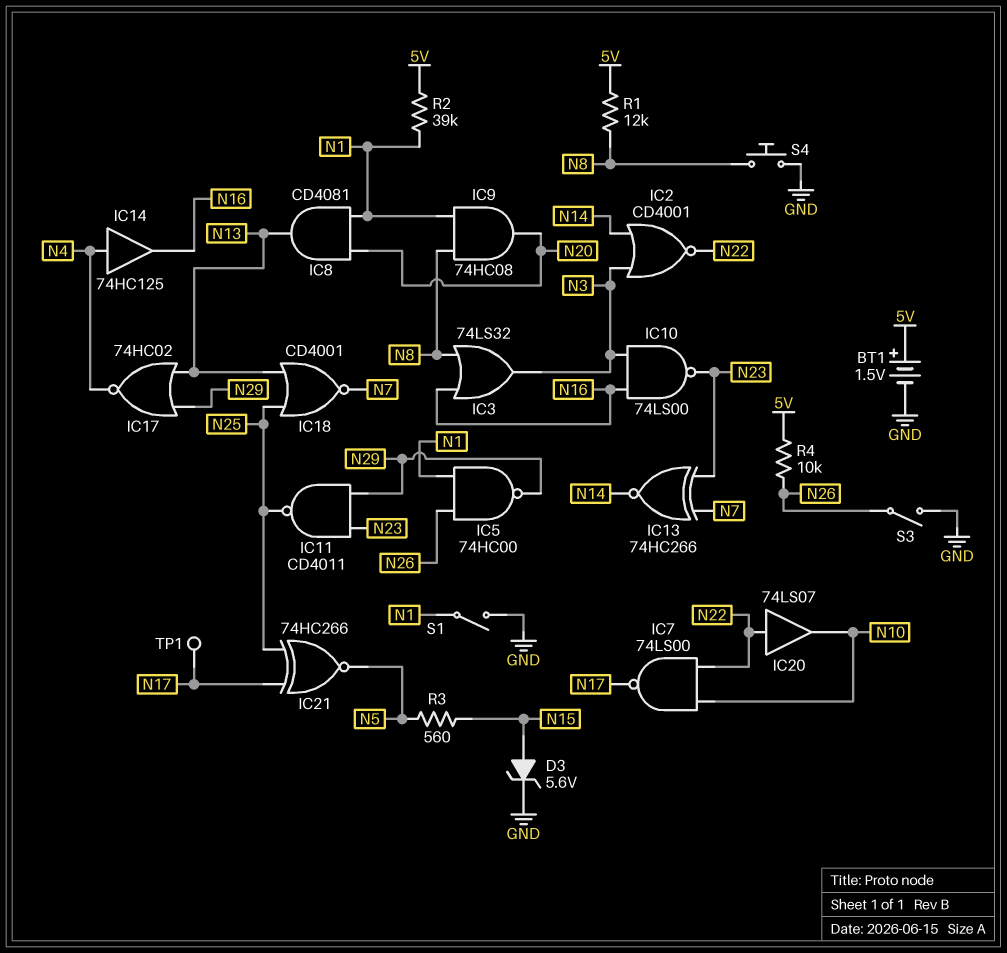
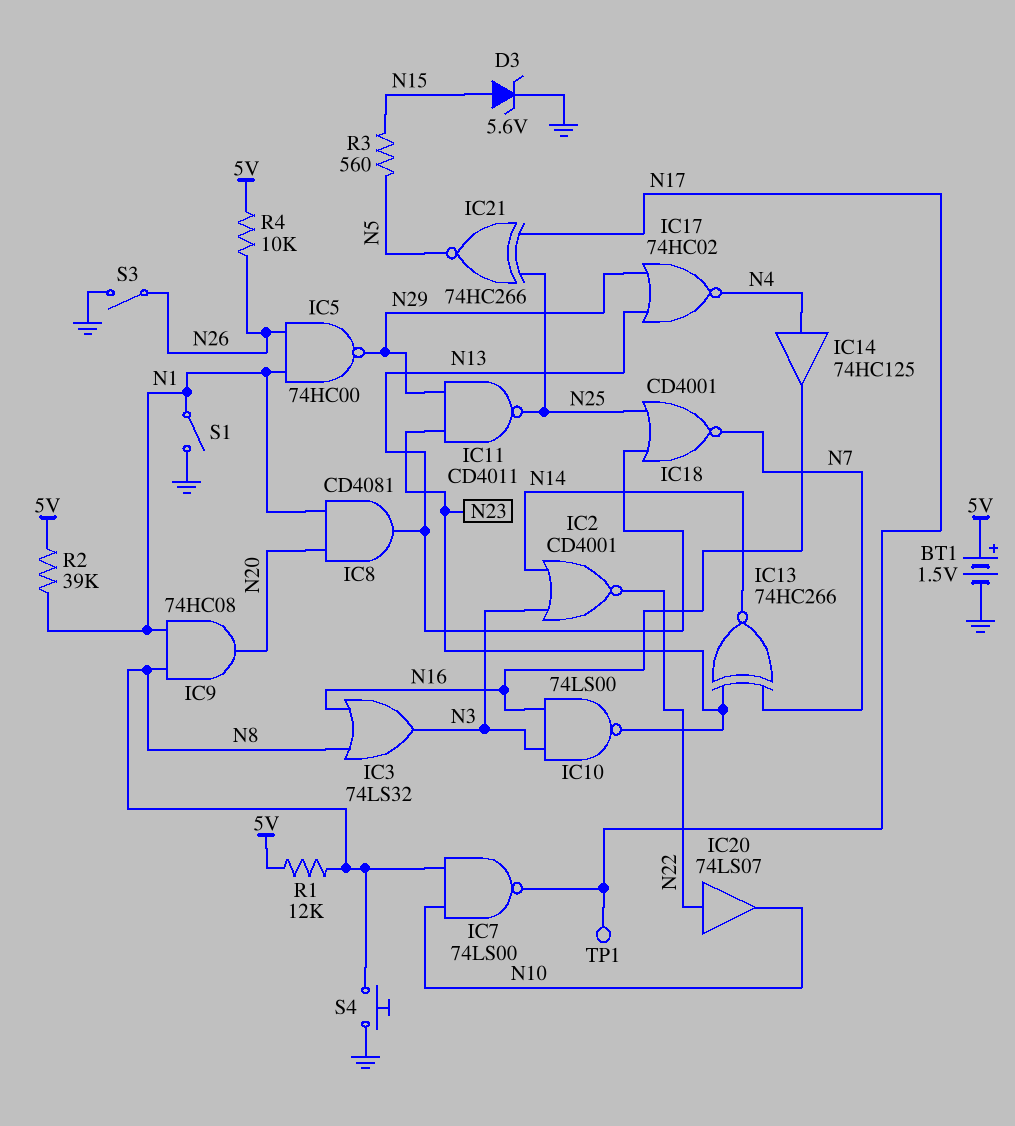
IC7: NAND 74LS00 (in N10, in N22, out N17) -> NAND 74LS00 (in N8, in N10, out N17)

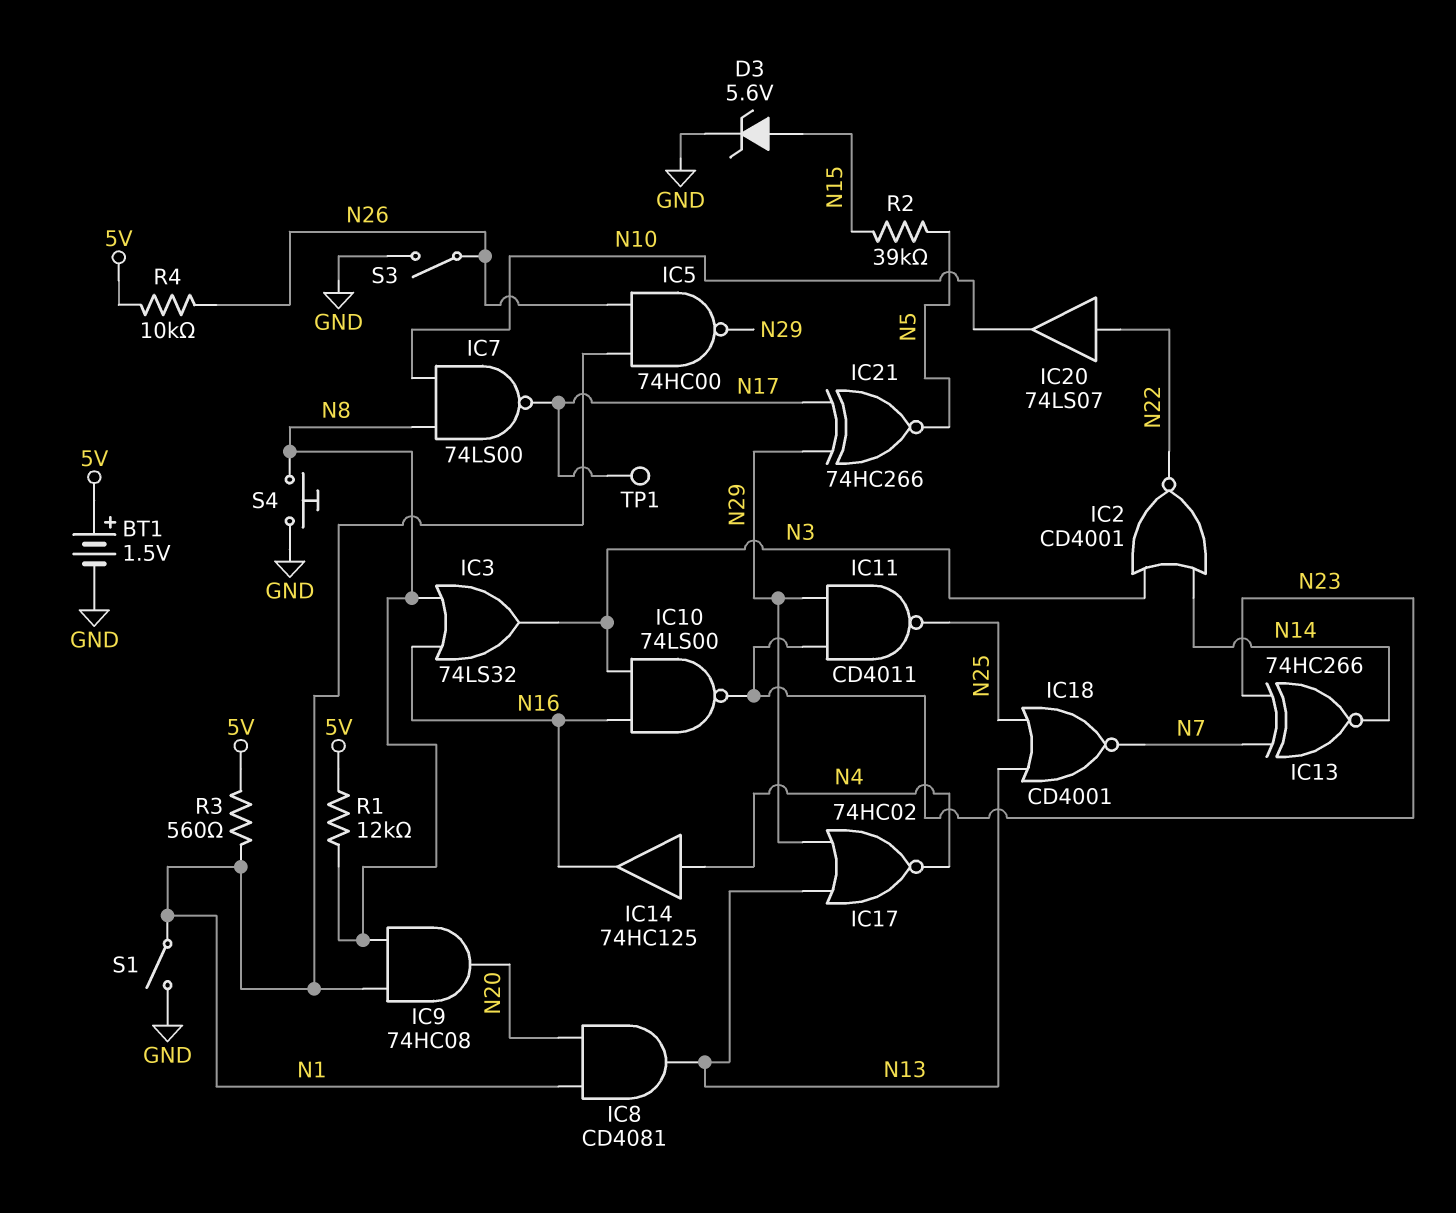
IC21: XNOR 74HC266 (in N17, in N25, out N5) -> XNOR 74HC266 (in N17, in N29, out N5)
R2: 39k (5V, N1) -> 39k (N5, N15)
R3: 560 (N5, N15) -> 560 (5V, N1)

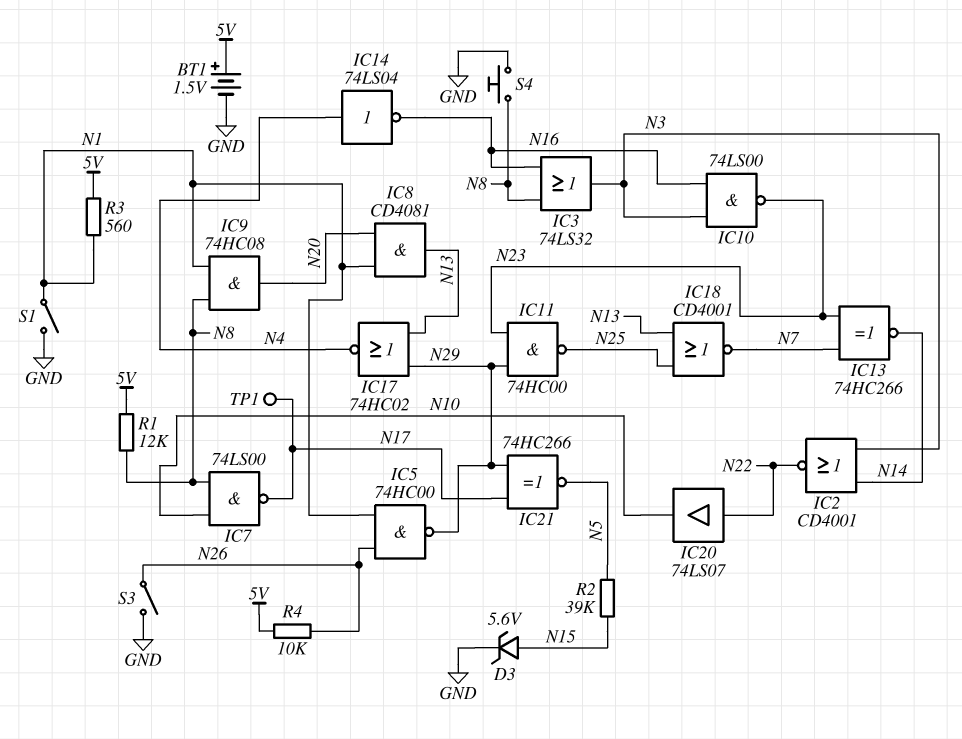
IC11: NAND CD4011 (in N23, in N29, out N25) -> NAND 74HC00 (in N23, in N29, out N25)
IC14: buffer 74HC125 (in N4, out N16) -> NOT 74LS04 (in N4, out N16)

